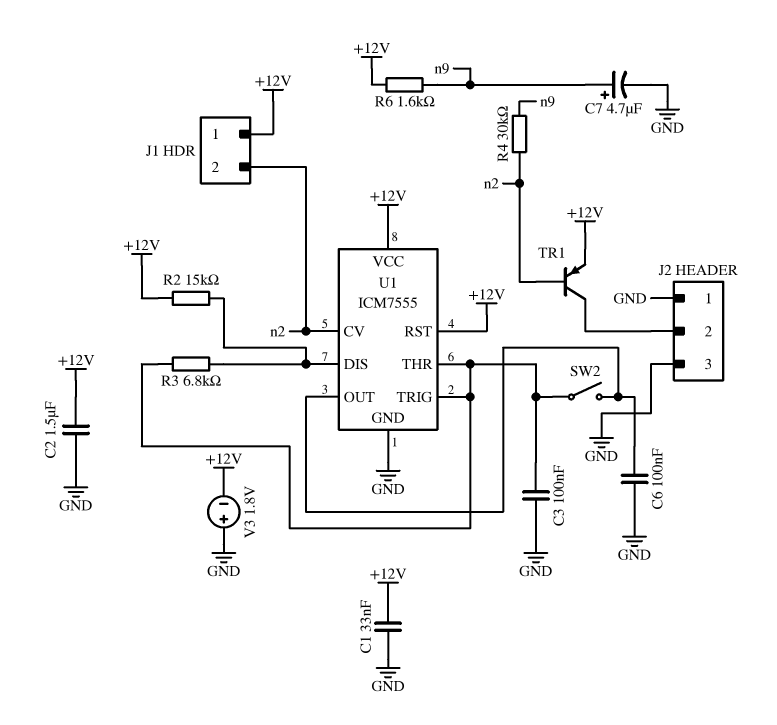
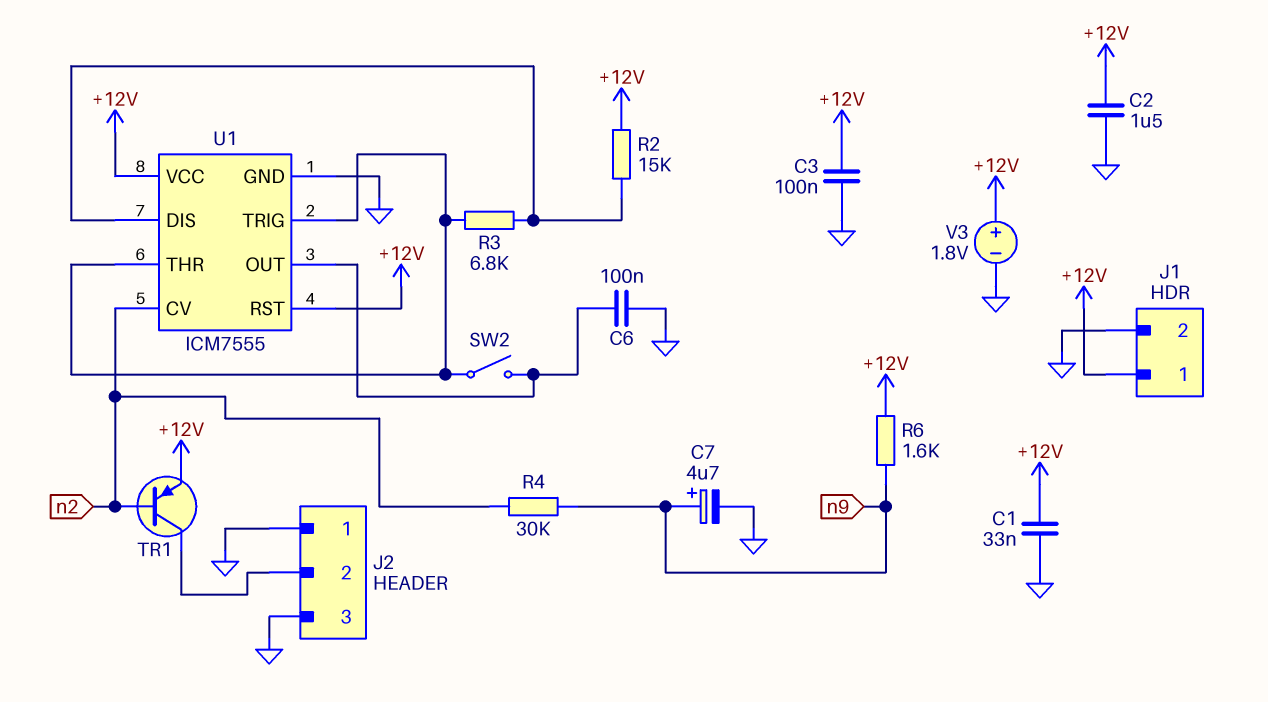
C3: 100nF (GND, U1/THR) -> 100nF (+12V, GND)
J1 pin 2: n2 -> GND
V3: 1.8V (plus GND, minus +12V) -> 1.8V (plus +12V, minus GND)

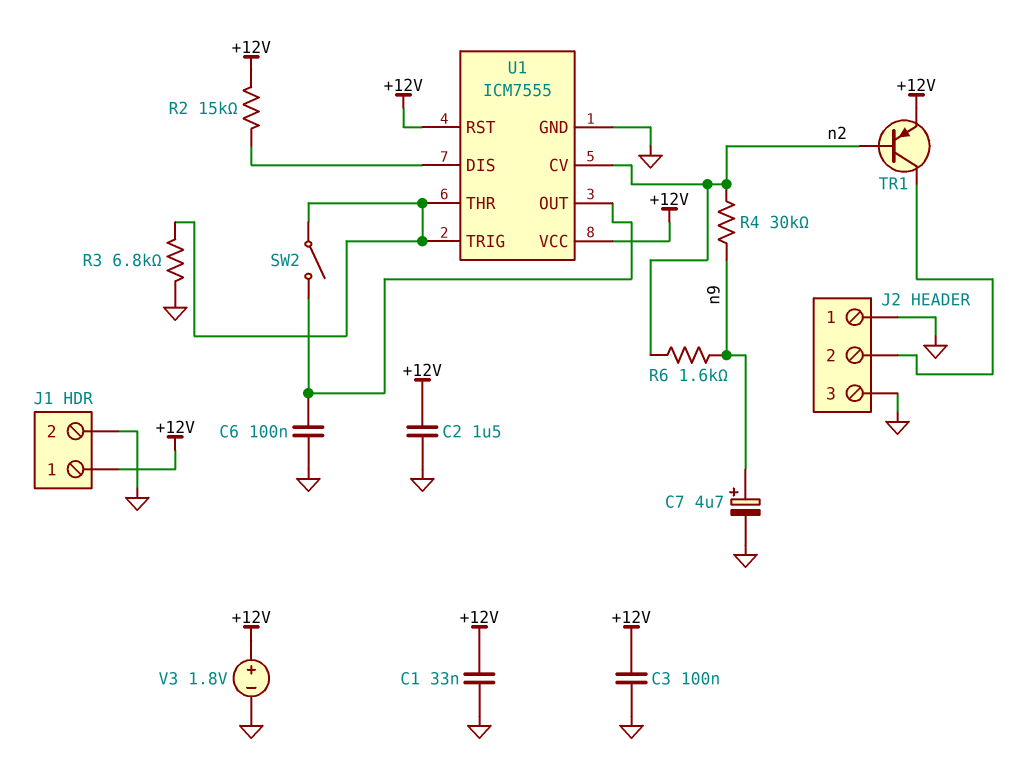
R3: 6.8k (U1/DIS, U1/THR) -> 6.8k (GND, U1/THR)
R6: 1.6k (+12V, n9) -> 1.6k (n2, n9)

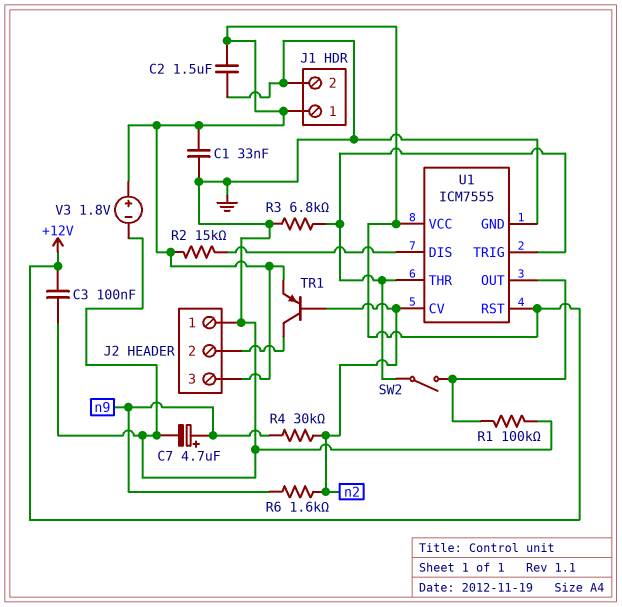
C6: 100nF (GND, U1/OUT) -> none
J2 pin 3: GND -> +12V
R1: none -> 100k (GND, U1/OUT)

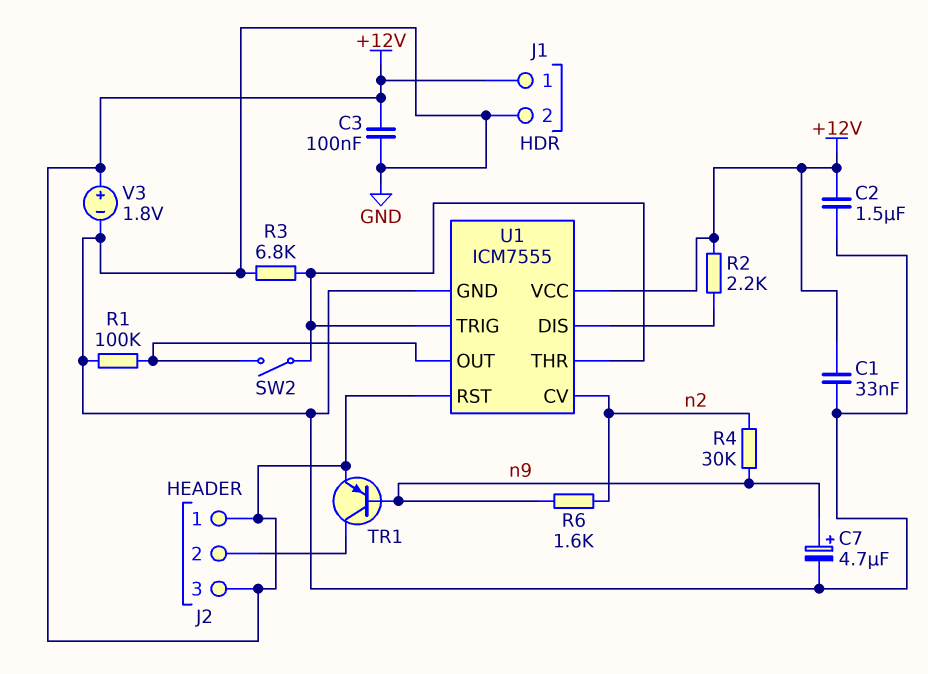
J2 pin 1: GND -> +12V
R2: 15k (+12V, U1/DIS) -> 2.2k (+12V, U1/DIS)
TR1: PNP (B n2, C J2/2, E +12V) -> PNP (B n9, C J2/2, E +12V)

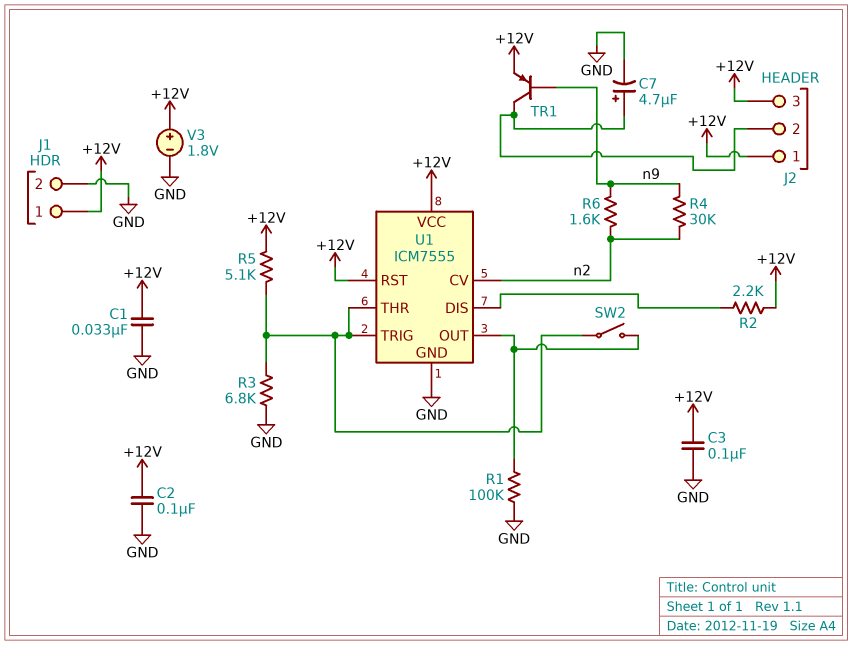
C2: 1.5uF (+12V, GND) -> 100nF (+12V, GND)
C7: 4.7uF (plus n9, minus GND) -> 4.7uF (plus J2/2, minus GND)
R5: none -> 5.1k (+12V, U1/THR)

